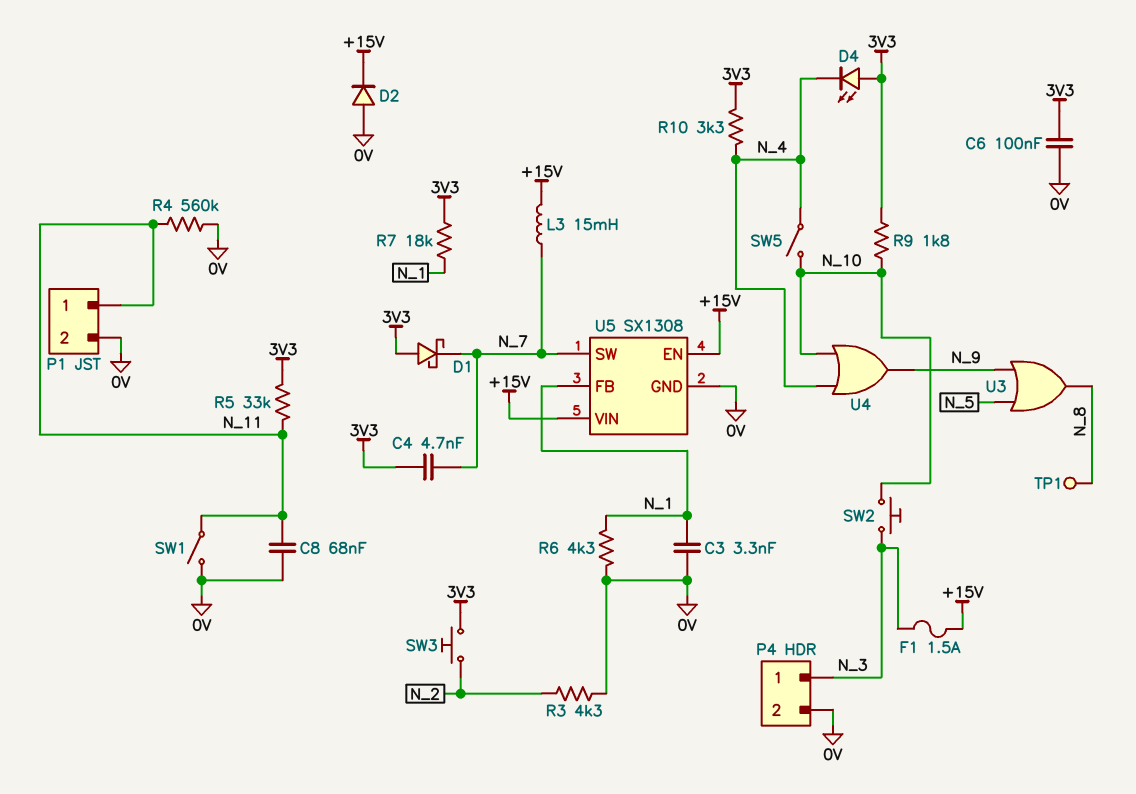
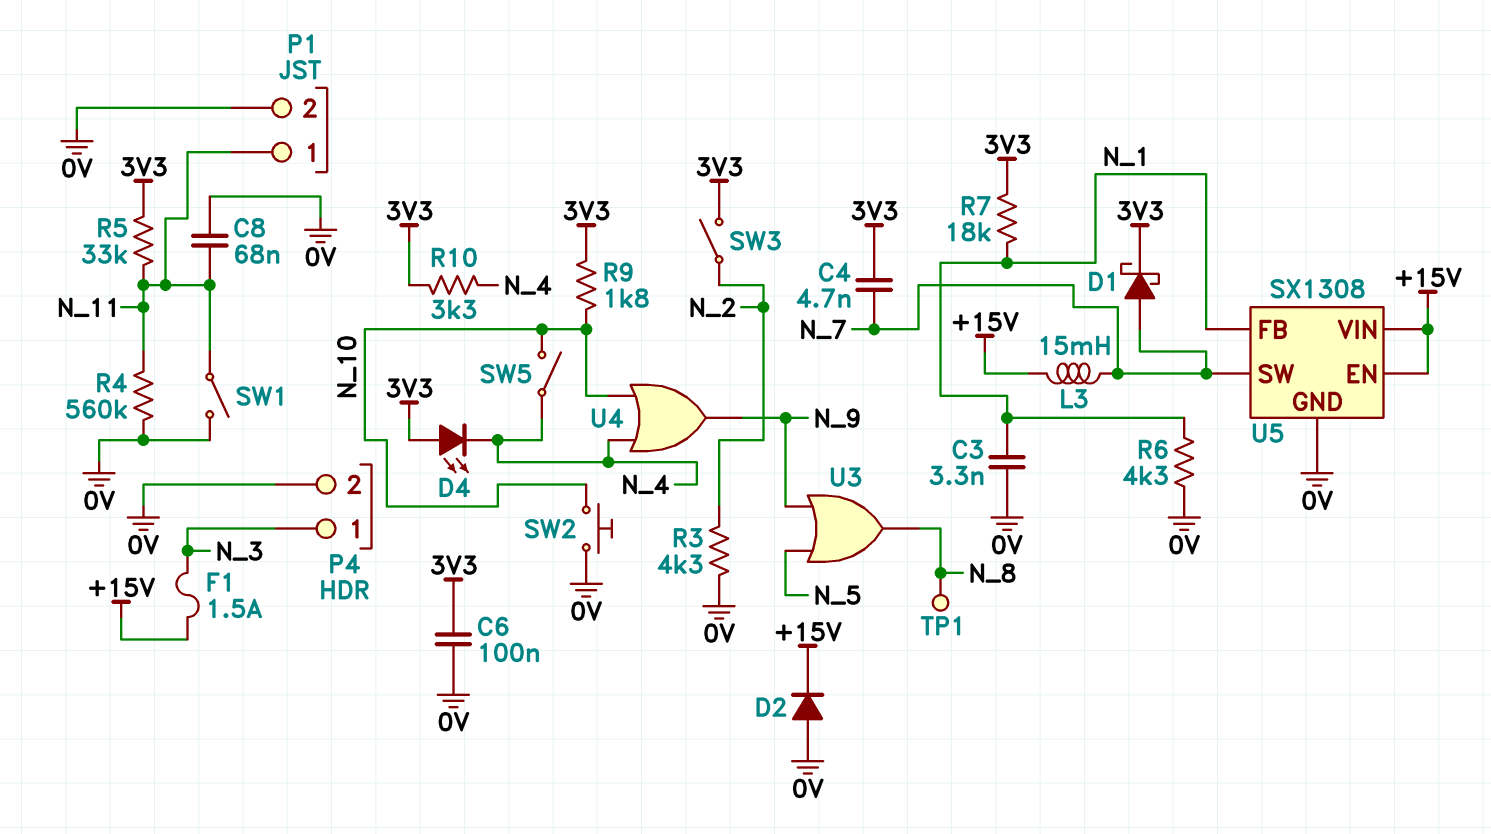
D1: schottky (A 3V3, K N_7) -> schottky (A N_7, K 3V3)
SW2: button (N_3, N_10) -> button (0V, N_10)
SW3: button (3V3, N_2) -> switch (3V3, N_2)

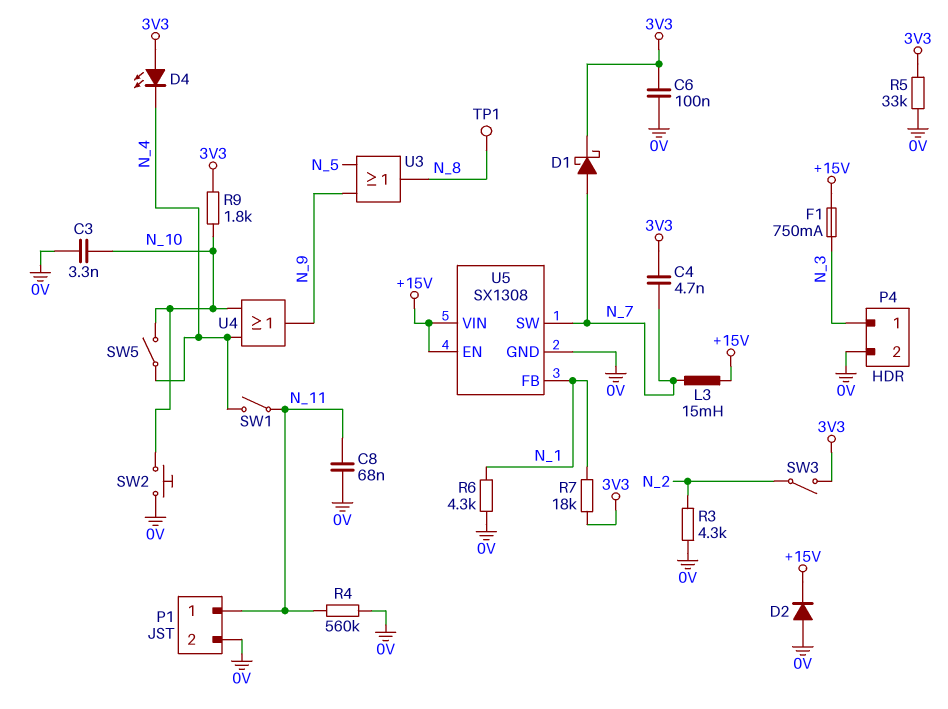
C3: 3.3nF (0V, N_1) -> 3.3nF (0V, N_10)
F1: 1.5A (+15V, N_3) -> 750mA (+15V, N_3)
R5: 33k (3V3, N_11) -> 33k (0V, 3V3)
R10: 3.3k (3V3, N_4) -> none
SW1: switch (0V, N_11) -> switch (N_4, N_11)

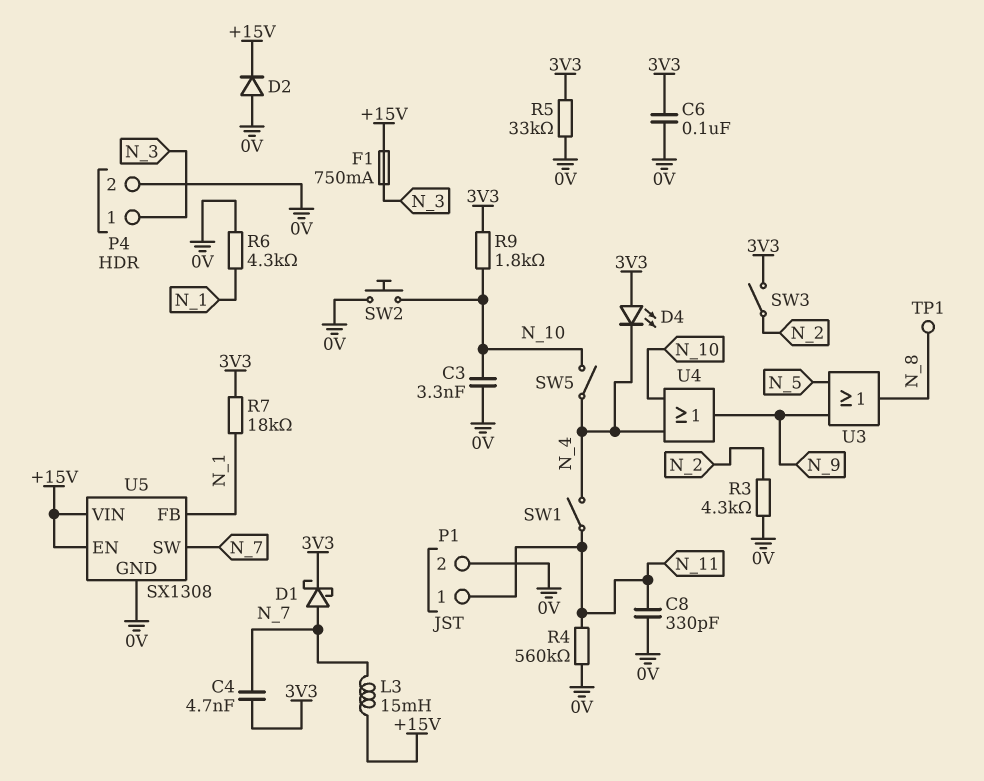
C8: 68nF (0V, N_11) -> 330pF (0V, N_11)

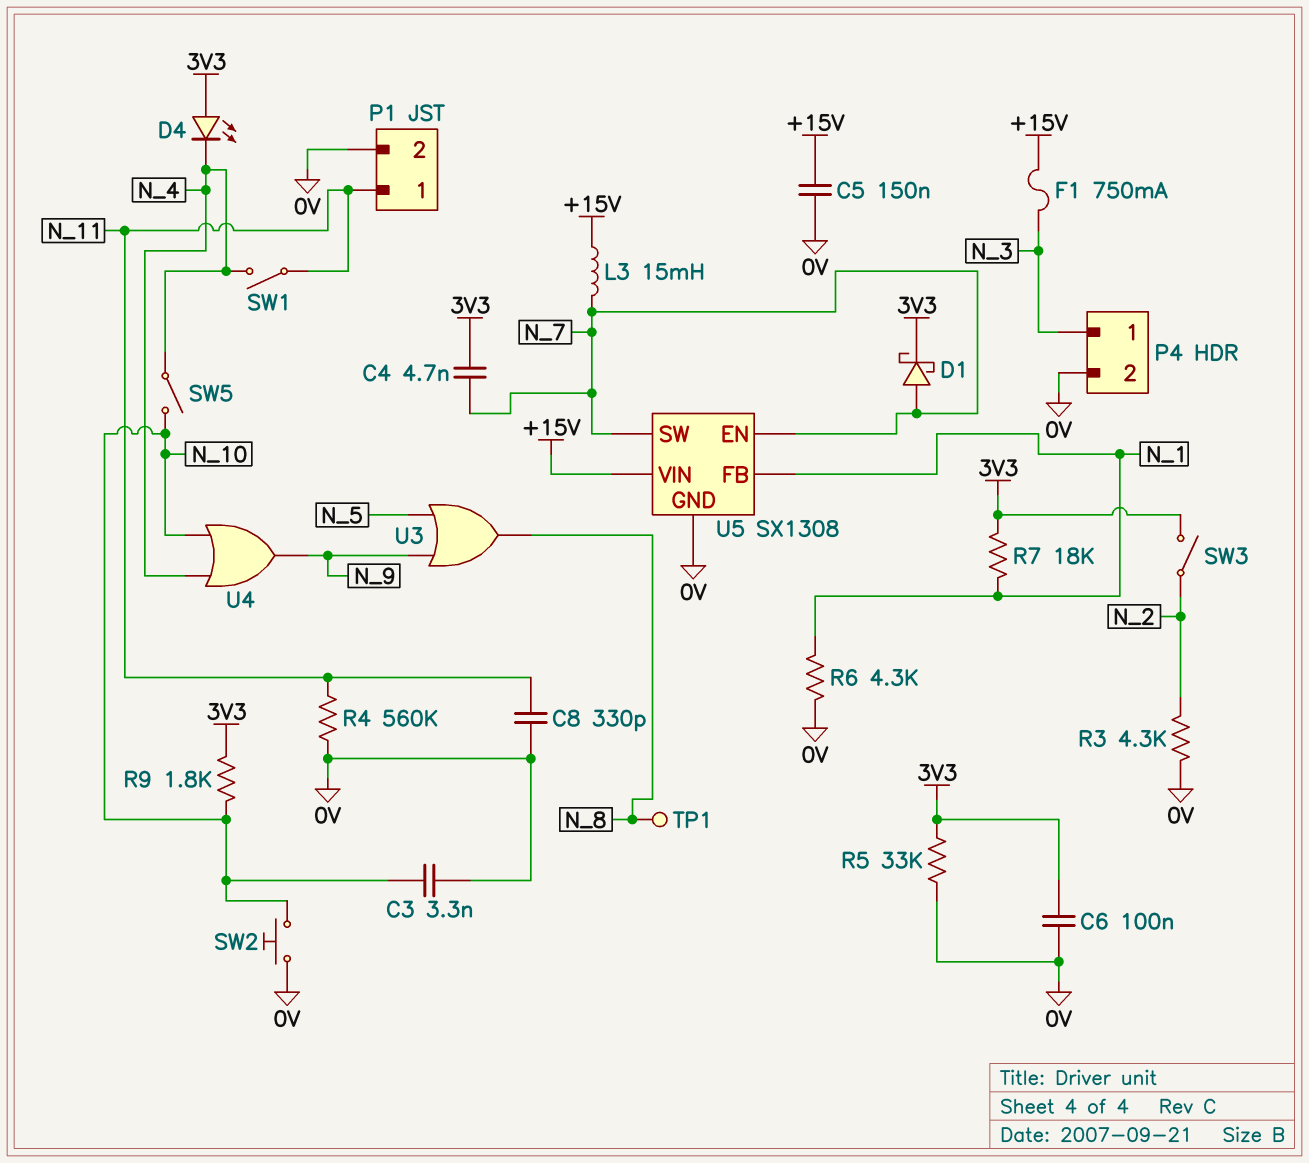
C5: none -> 150nF (+15V, 0V)
D2: diode (A 0V, K +15V) -> none
U5 pin EN: +15V -> N_7

